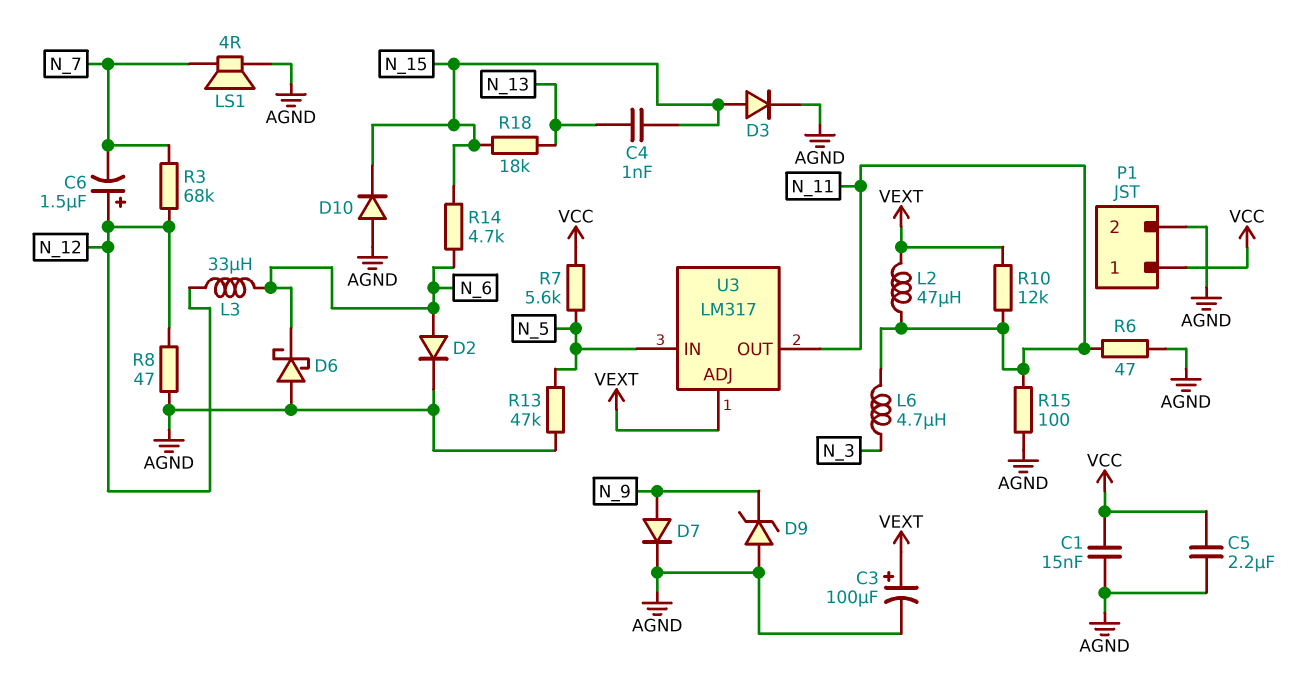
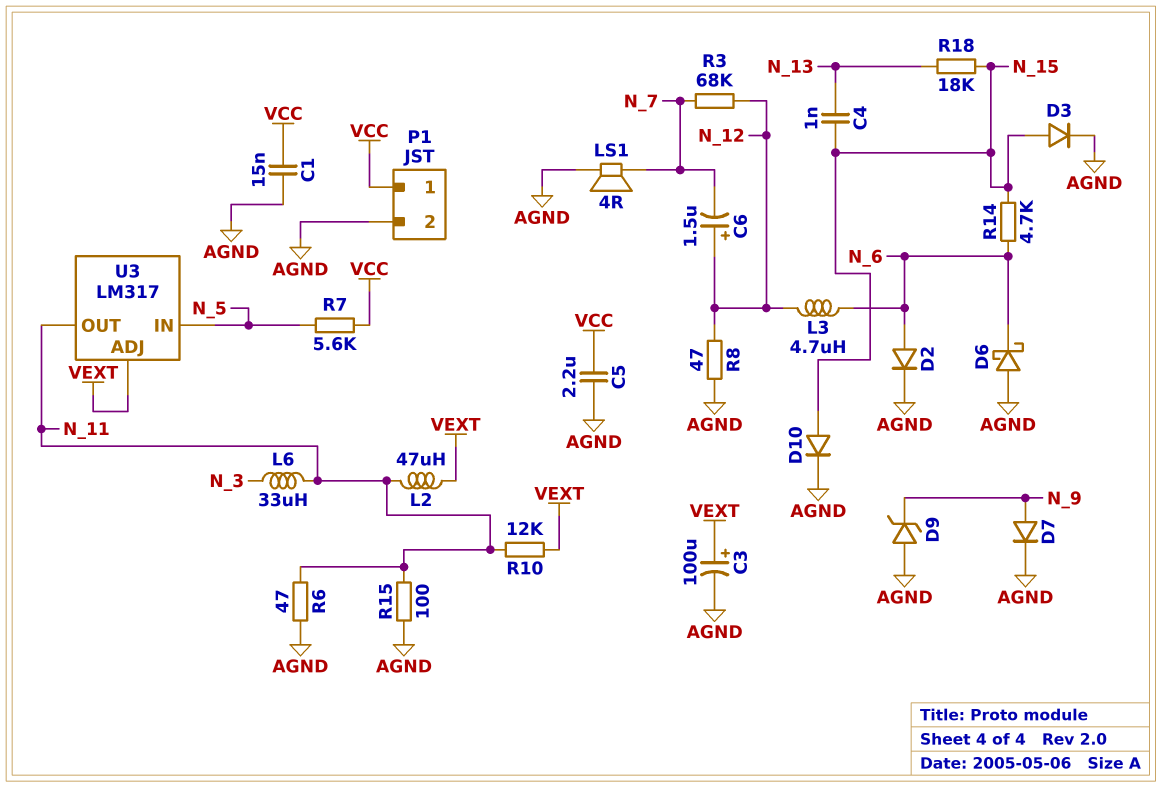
D10: diode (A AGND, K N_15) -> diode (A N_15, K AGND)
L3: 33uH (N_6, N_12) -> 4.7uH (N_6, N_12)
L6: 4.7uH (N_3, N_11) -> 33uH (N_3, N_11)
R13: 47k (AGND, N_5) -> none

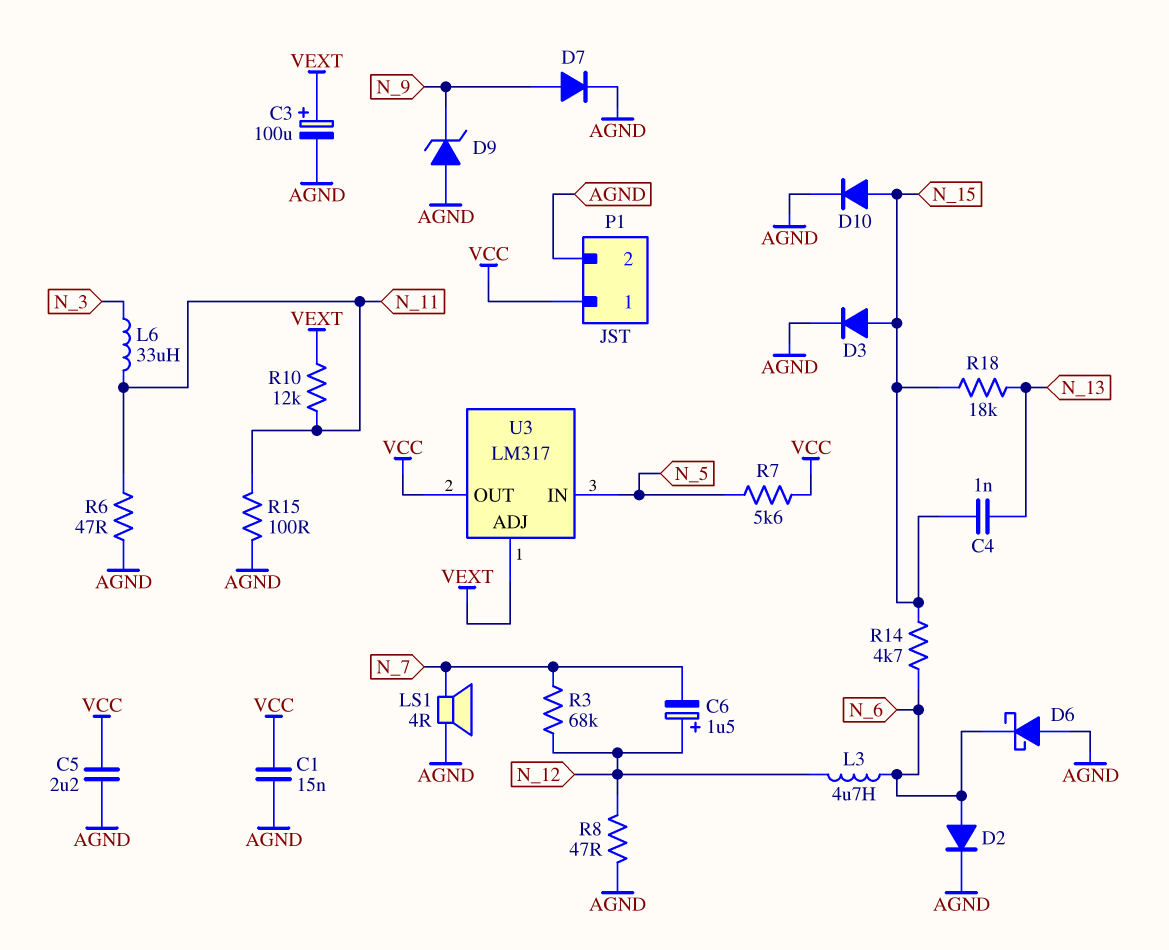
L2: 47uH (N_11, VEXT) -> none
U3 pin OUT: N_11 -> VCC

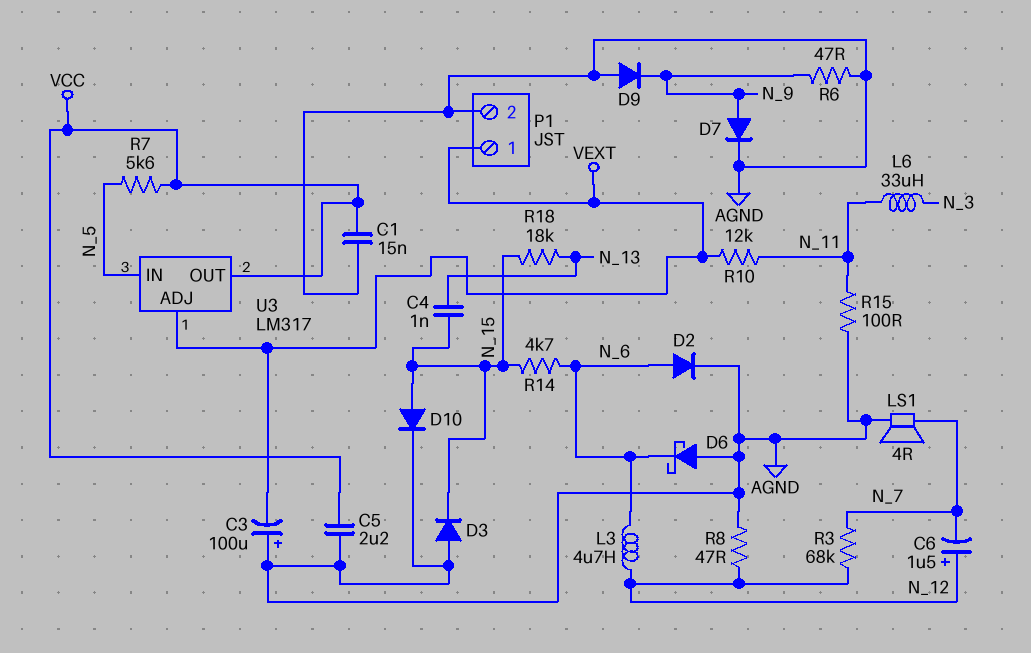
C3: 100uF (plus VEXT, minus AGND) -> 100uF (plus AGND, minus VEXT)
D3: diode (A N_15, K AGND) -> diode (A AGND, K N_15)
D9: zener (A AGND, K N_9) -> diode (A AGND, K N_9)
P1 pin 1: VCC -> VEXT
R6: 47 (AGND, N_11) -> 47 (AGND, N_9)

